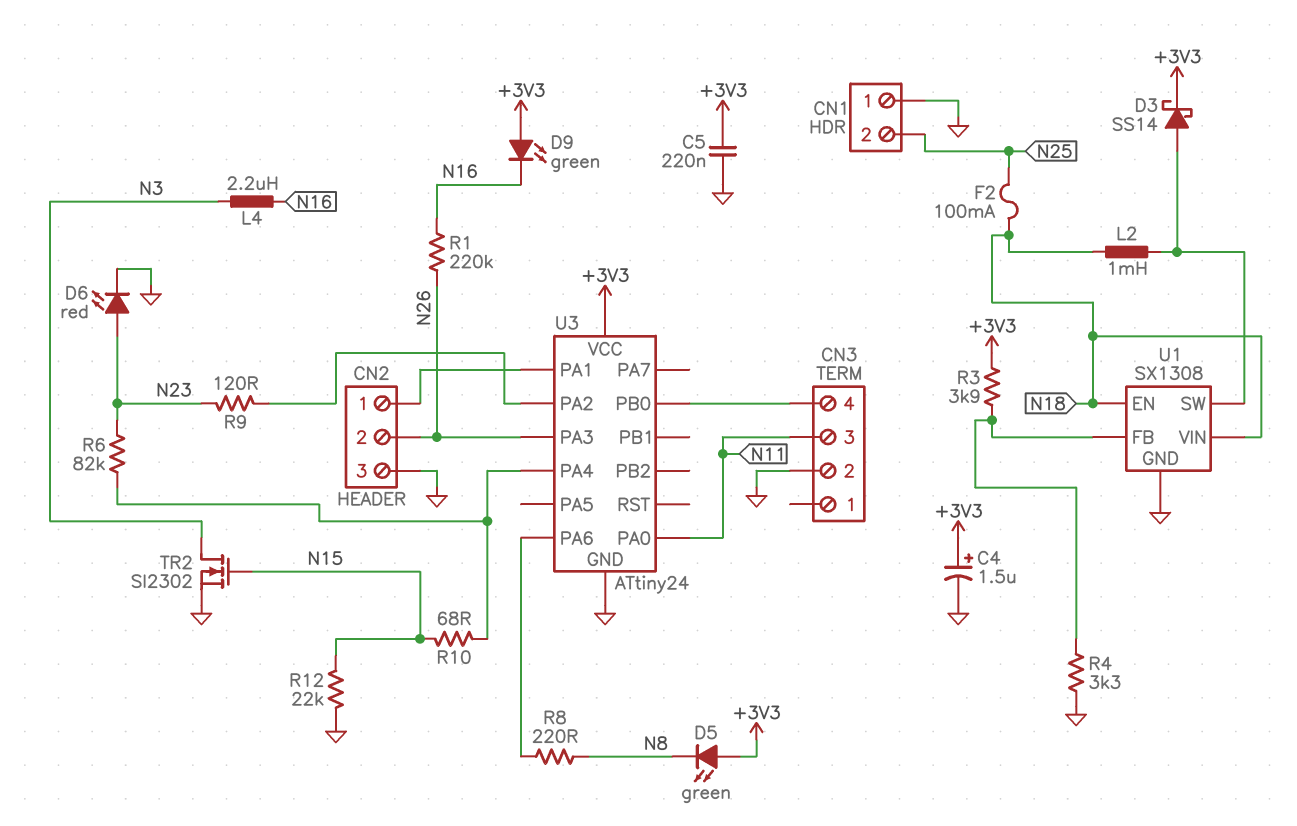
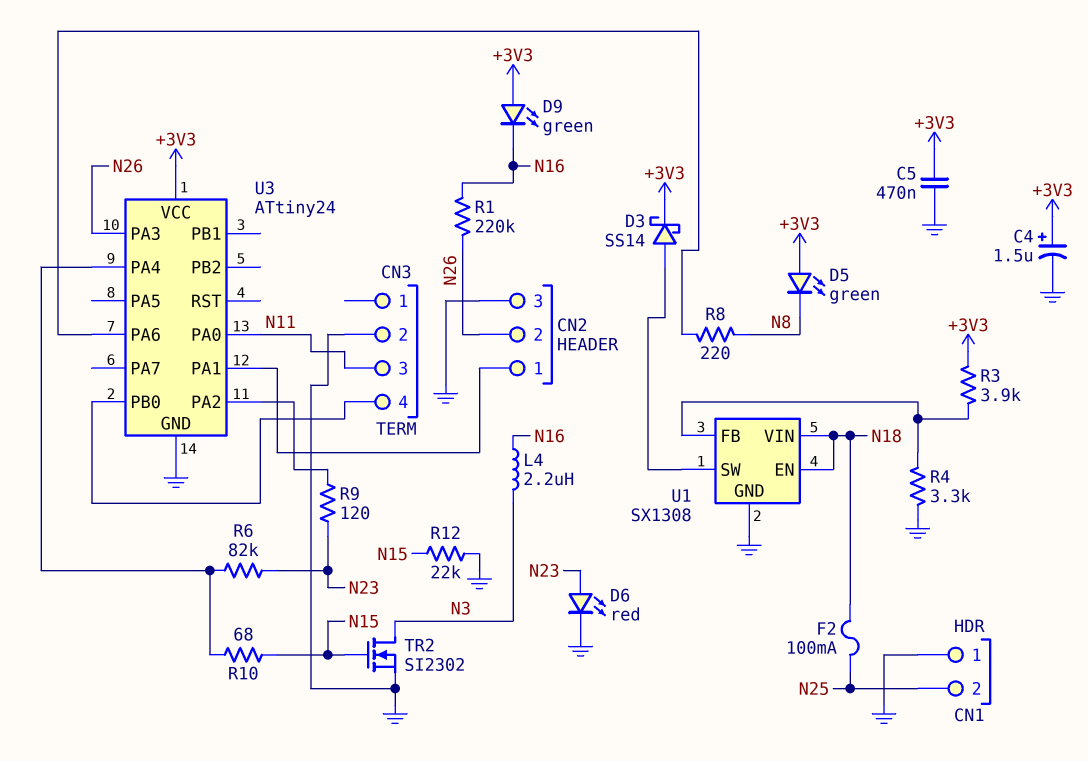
C5: 220nF (+3V3, GND) -> 470nF (+3V3, GND)
L2: 1mH (N18, U1/SW) -> none

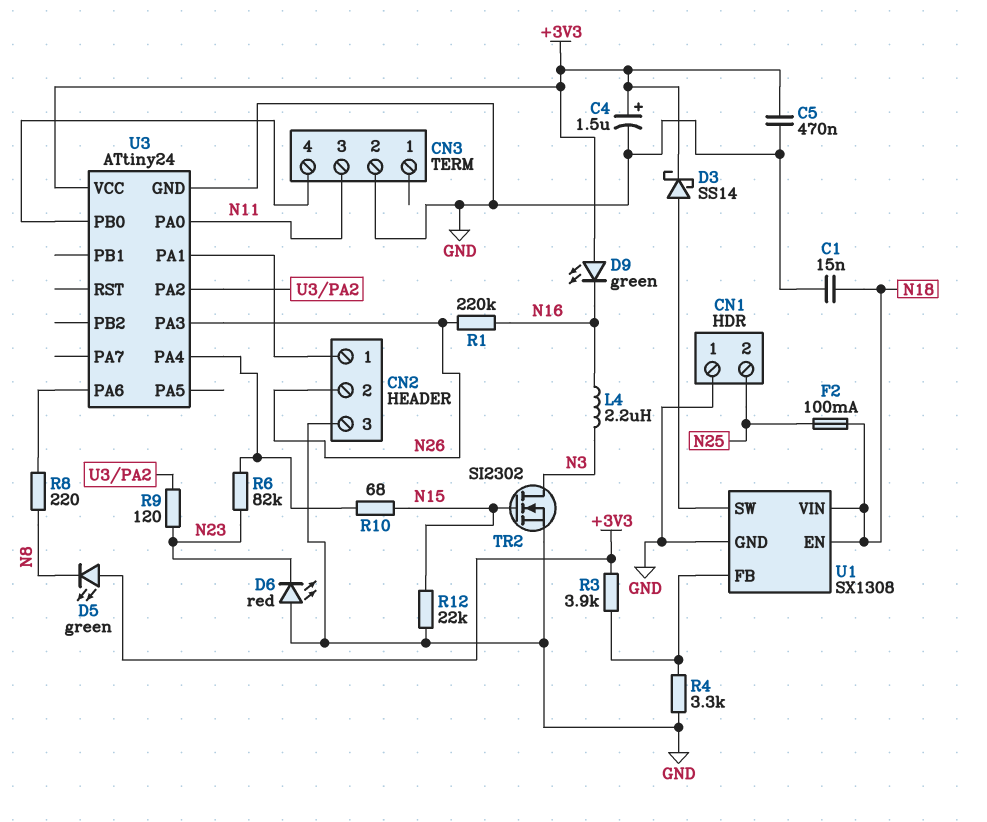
C1: none -> 15nF (GND, N18)
D6: LED red (A N23, K GND) -> LED red (A GND, K N23)

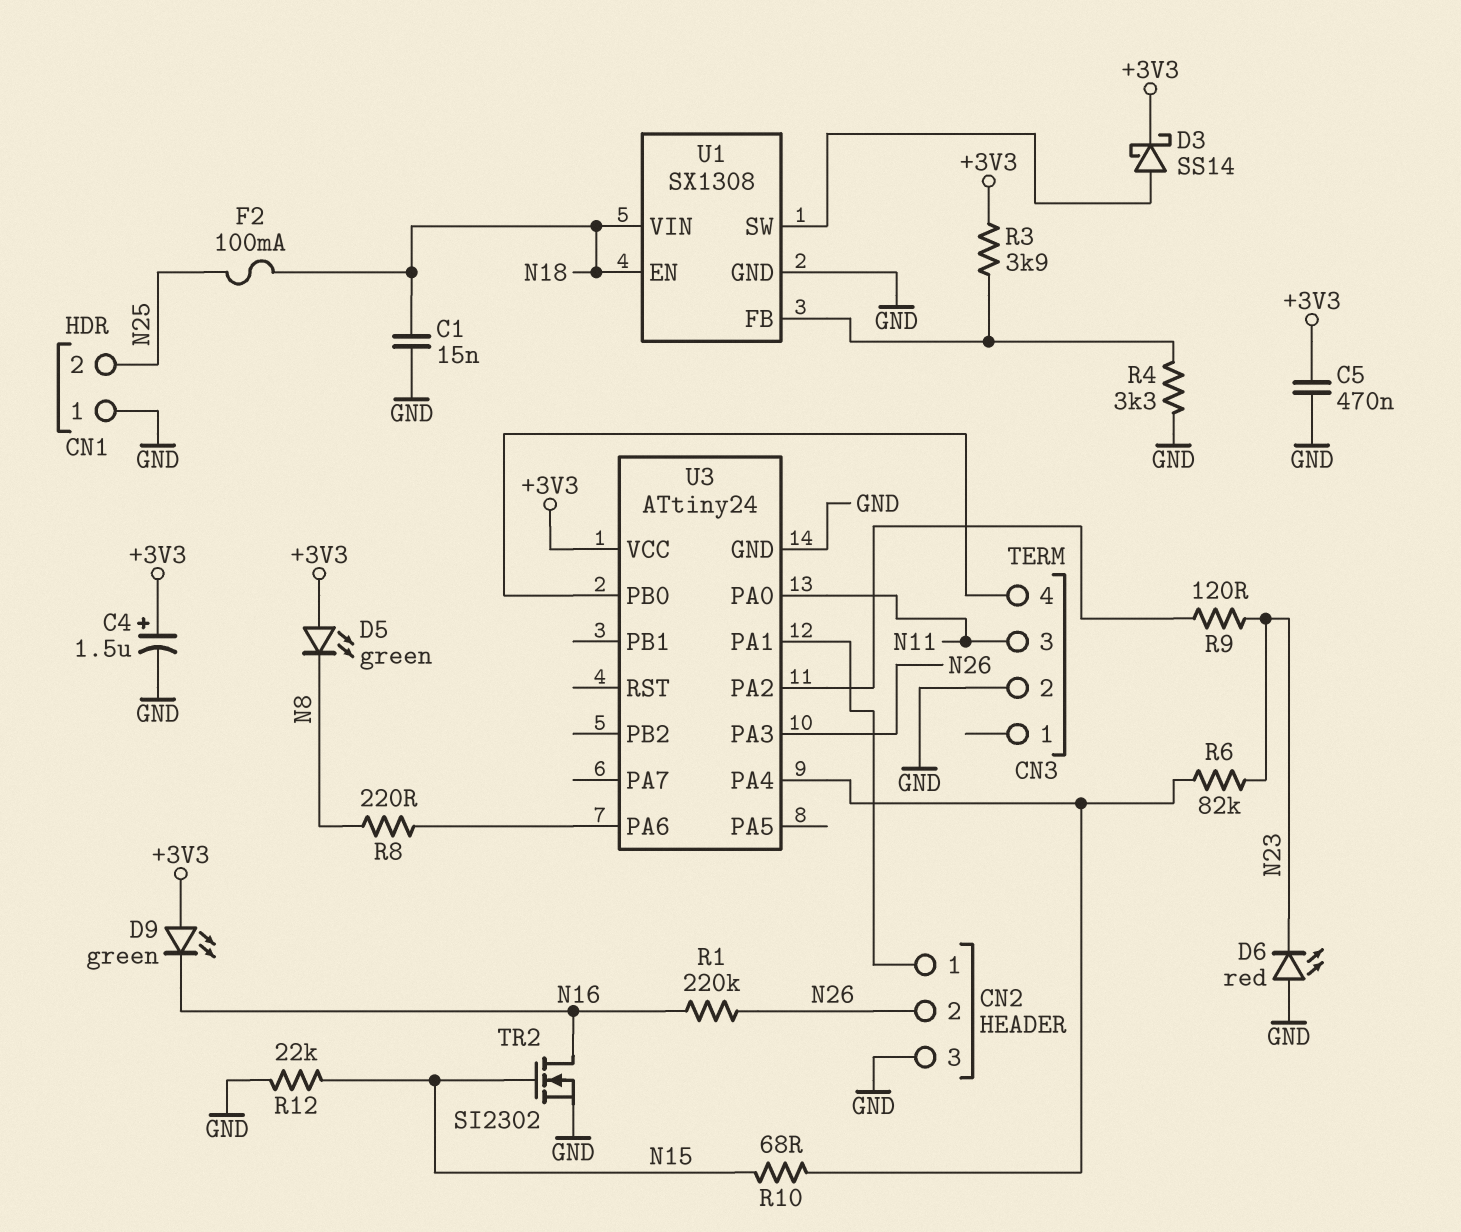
L4: 2.2uH (N3, N16) -> none
TR2: NMOS SI2302 (G N15, D N3, S GND) -> NMOS SI2302 (G N15, D N16, S GND)

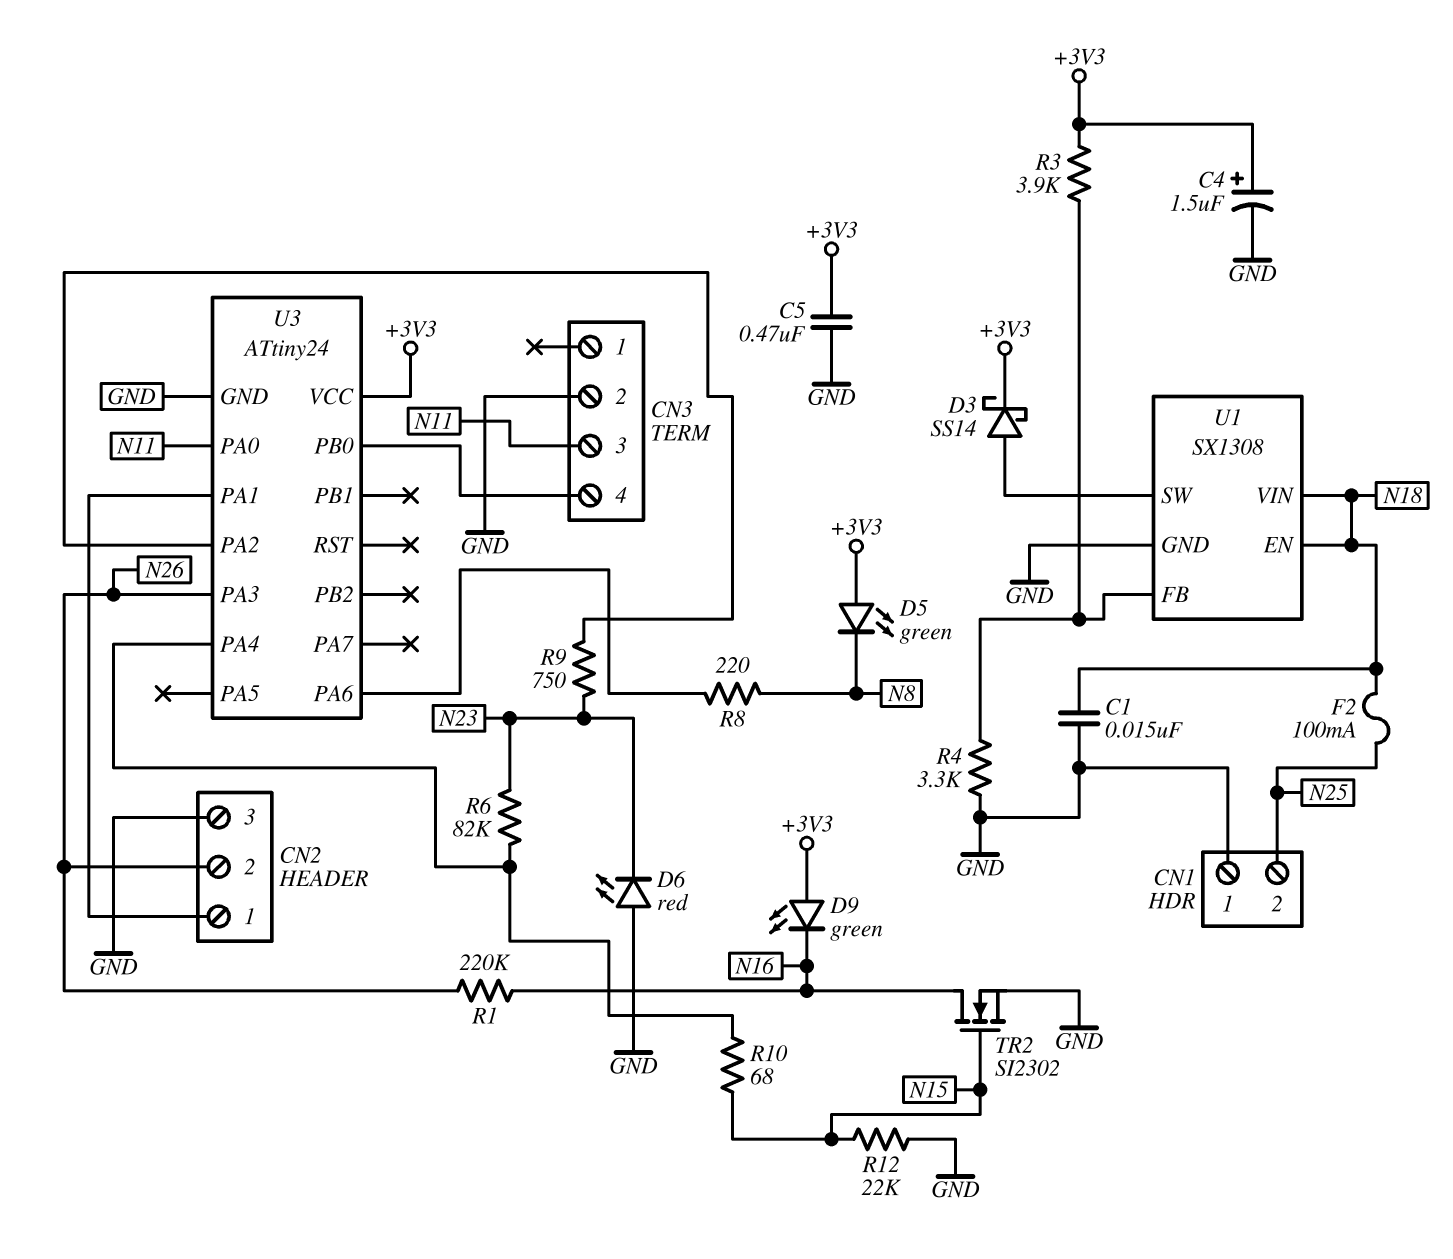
R9: 120 (N23, U3/PA2) -> 750 (N23, U3/PA2)

